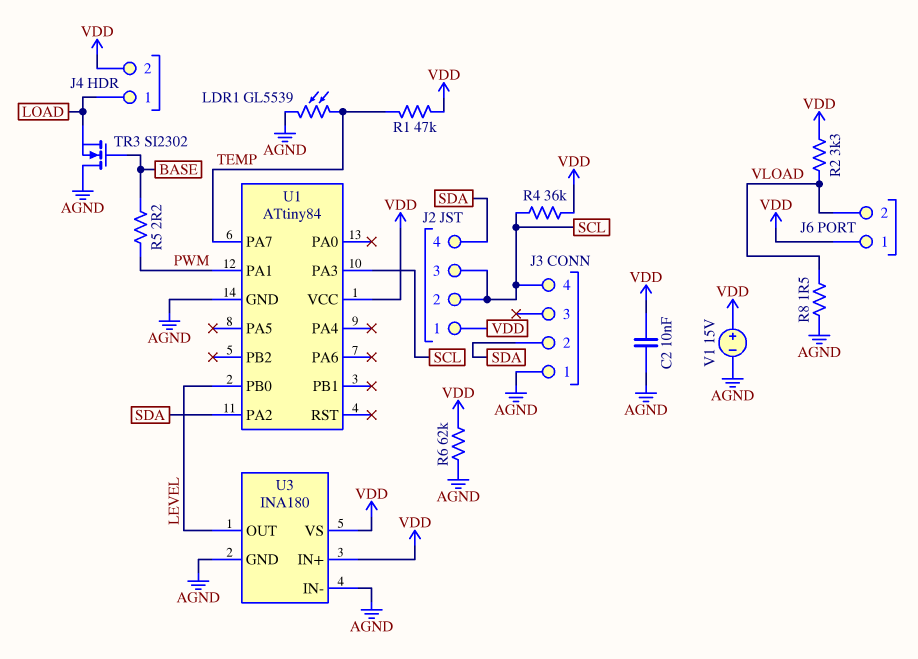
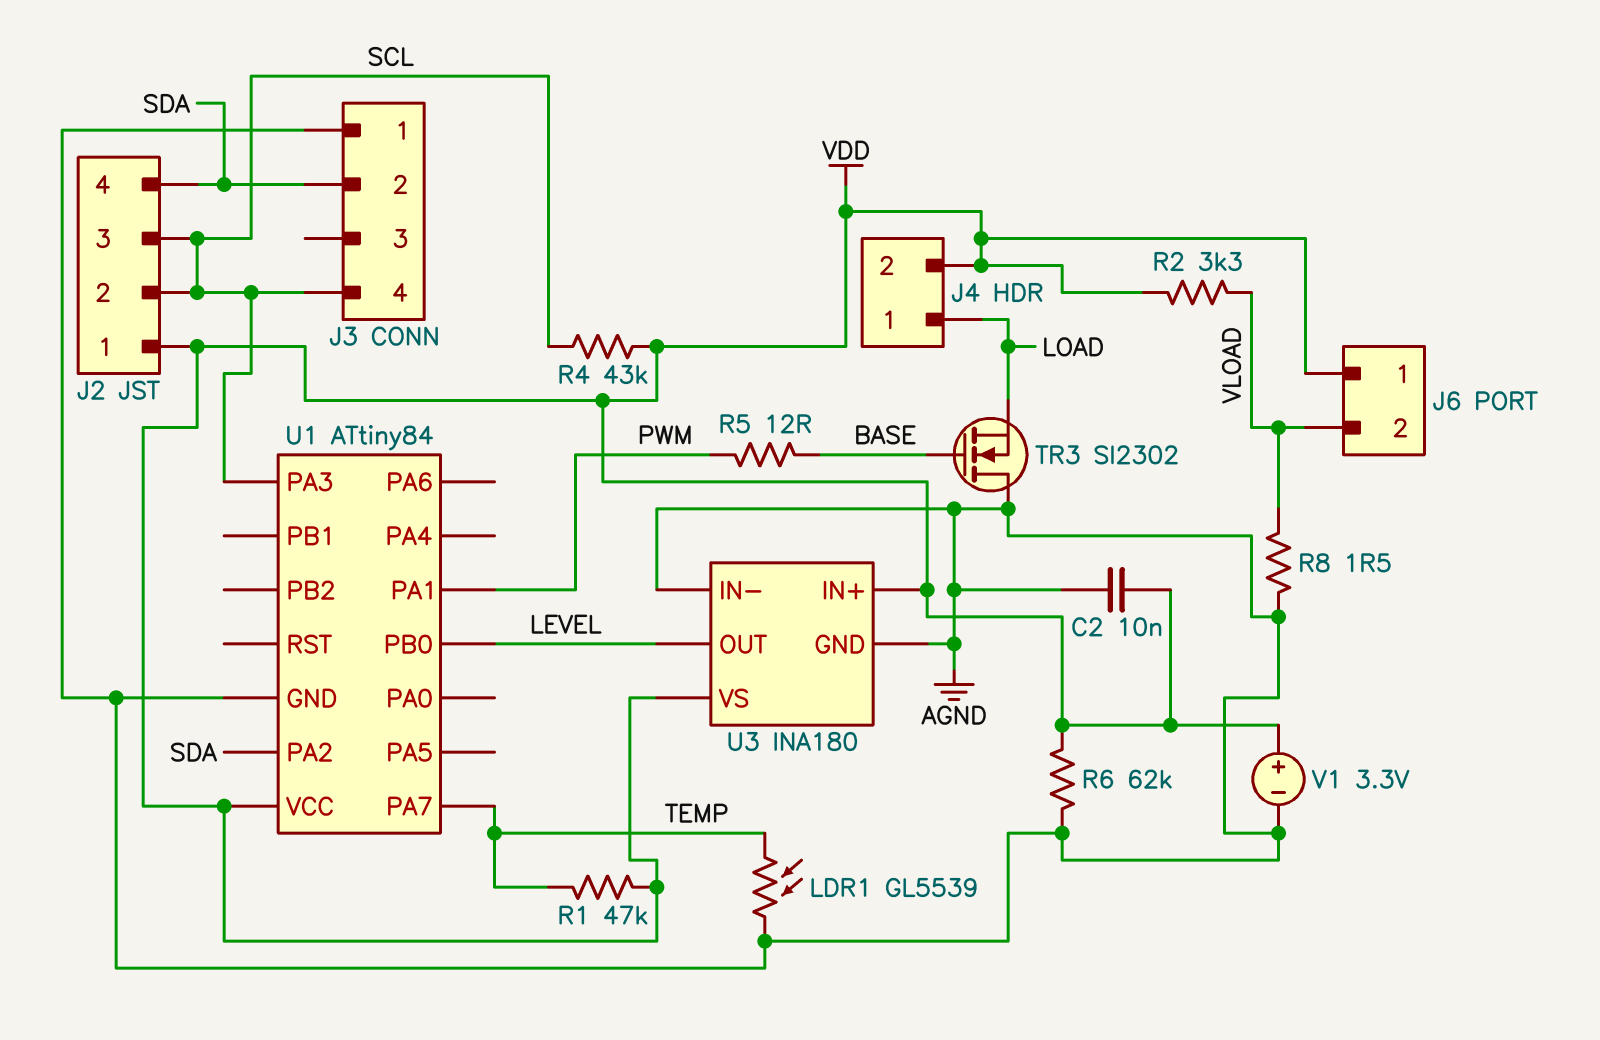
R4: 36k (SCL, VDD) -> 43k (SCL, VDD)
R5: 2.2 (BASE, PWM) -> 12 (BASE, PWM)
V1: 15V (plus VDD, minus AGND) -> 3.3V (plus VDD, minus AGND)

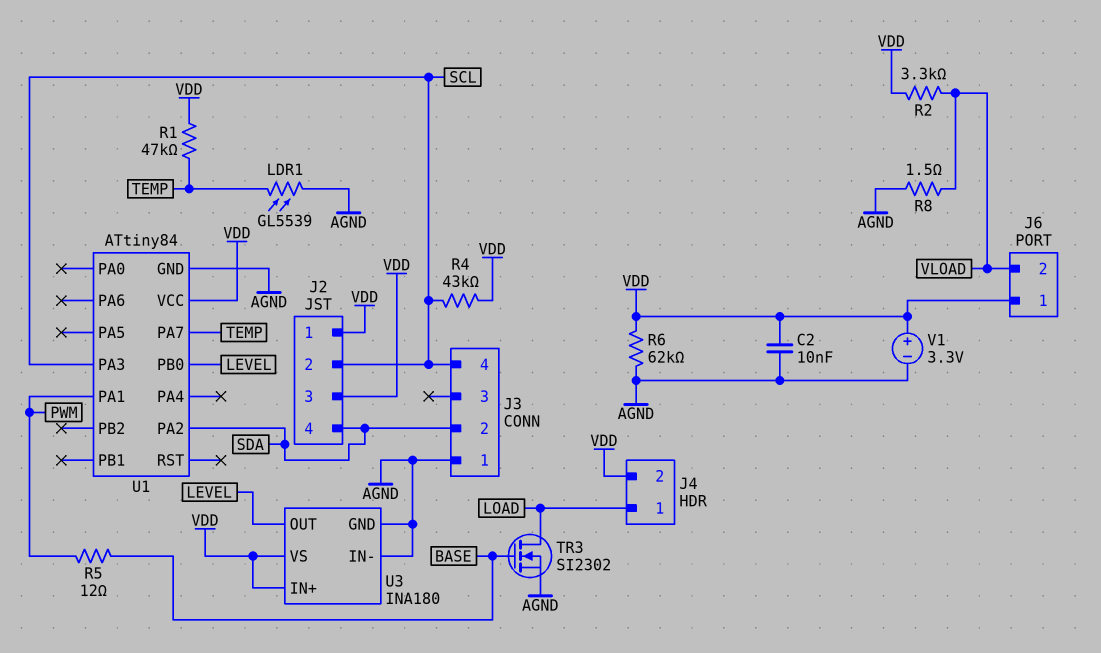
J2 pin 3: SCL -> VDD
TR3: NMOS SI2302 (G BASE, D AGND, S LOAD) -> NMOS SI2302 (G BASE, D LOAD, S AGND)

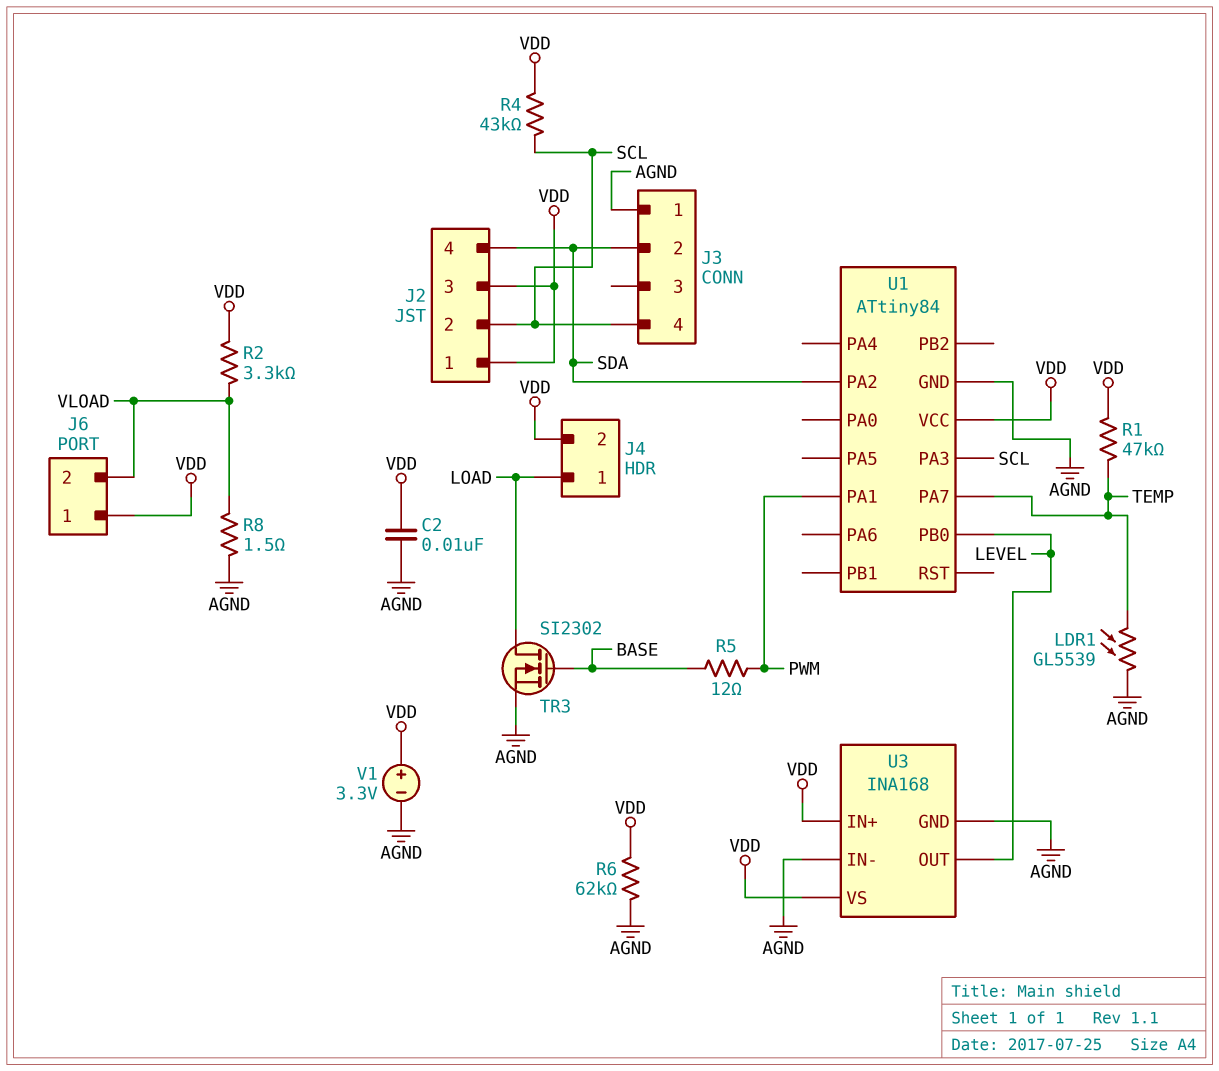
U3: INA180 -> INA168

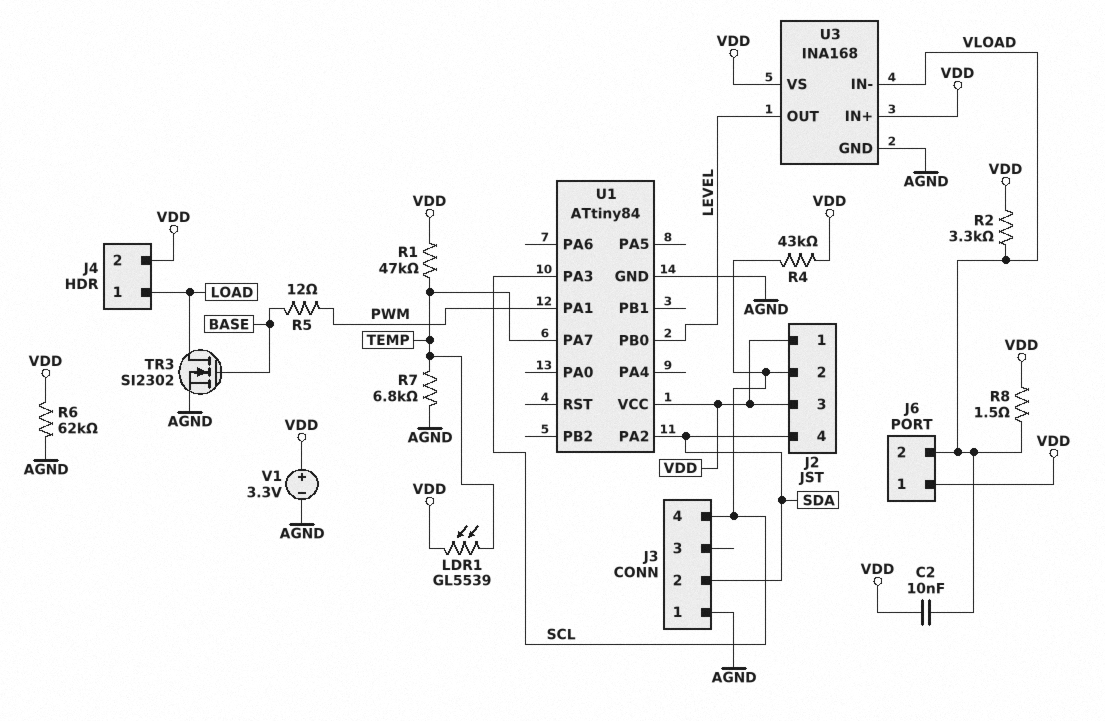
C2: 10nF (AGND, VDD) -> 10nF (VDD, VLOAD)
LDR1: GL5539 (AGND, TEMP) -> GL5539 (TEMP, VDD)
R7: none -> 6.8k (AGND, TEMP)
R8: 1.5 (AGND, VLOAD) -> 1.5 (VDD, VLOAD)
U3 pin IN-: AGND -> VLOAD

